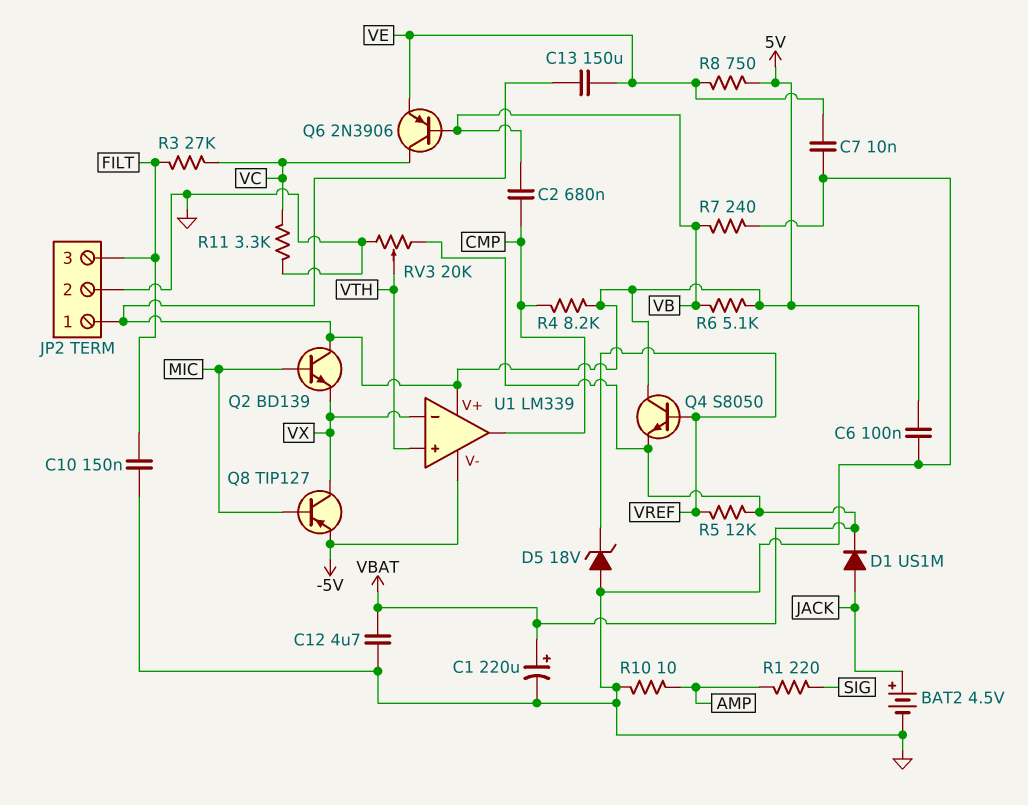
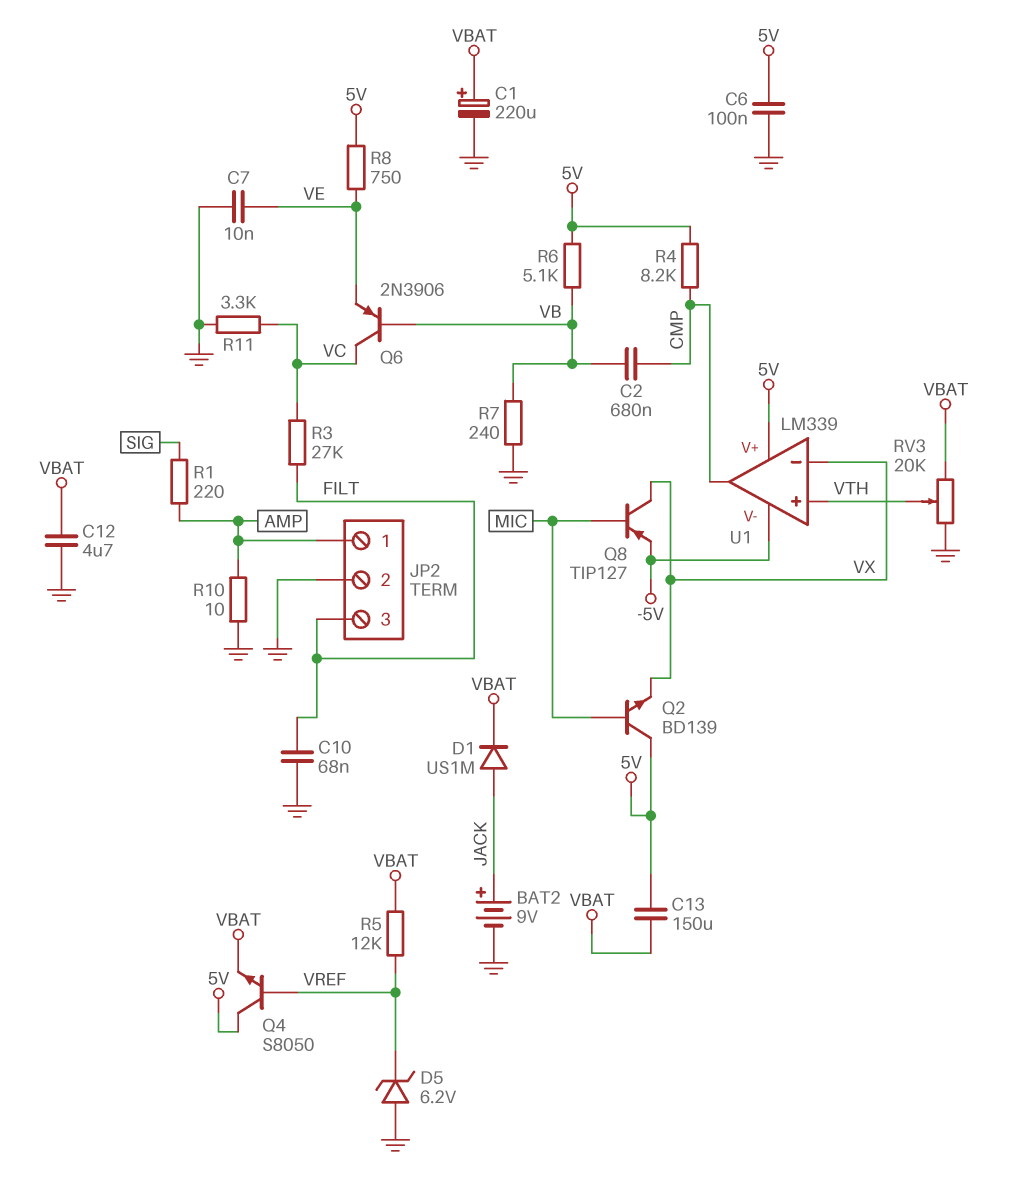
BAT2: 4.5V (plus JACK, minus GND) -> 9V (plus JACK, minus GND)
C10: 150nF (FILT, GND) -> 68nF (FILT, GND)
C13: 150uF (5V, VE) -> 150uF (5V, VBAT)
D5: zener 18V (A GND, K VREF) -> zener 6.2V (A GND, K VREF)
JP2 pin 1: 5V -> AMP

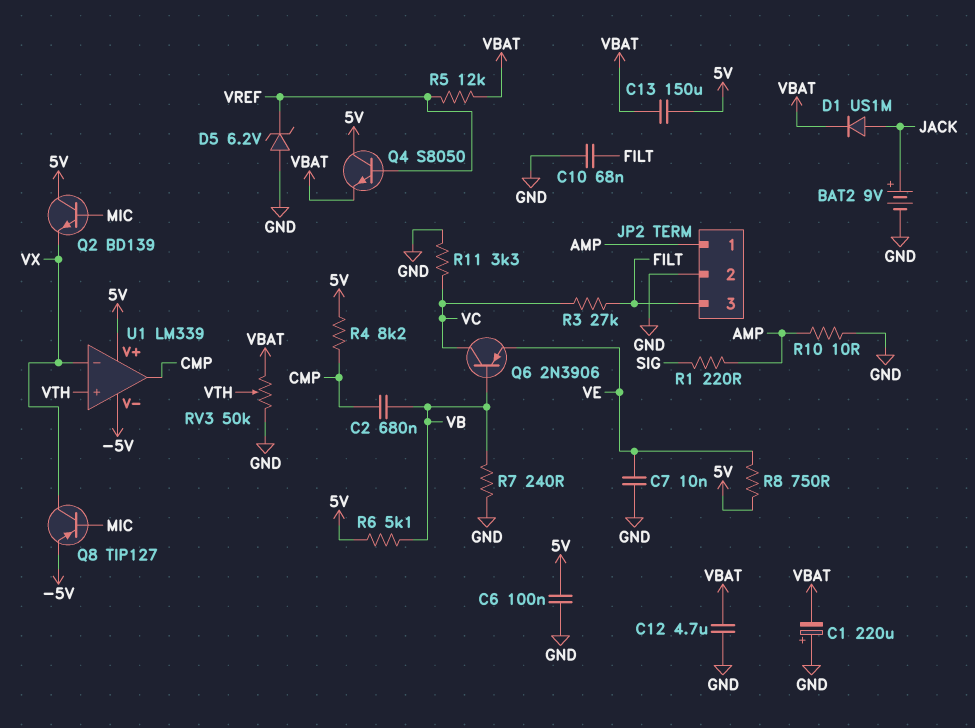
C1: 220uF (plus VBAT, minus GND) -> 220uF (plus GND, minus VBAT)
RV3: 20k (GND, VBAT, wiper VTH) -> 50k (GND, VBAT, wiper VTH)

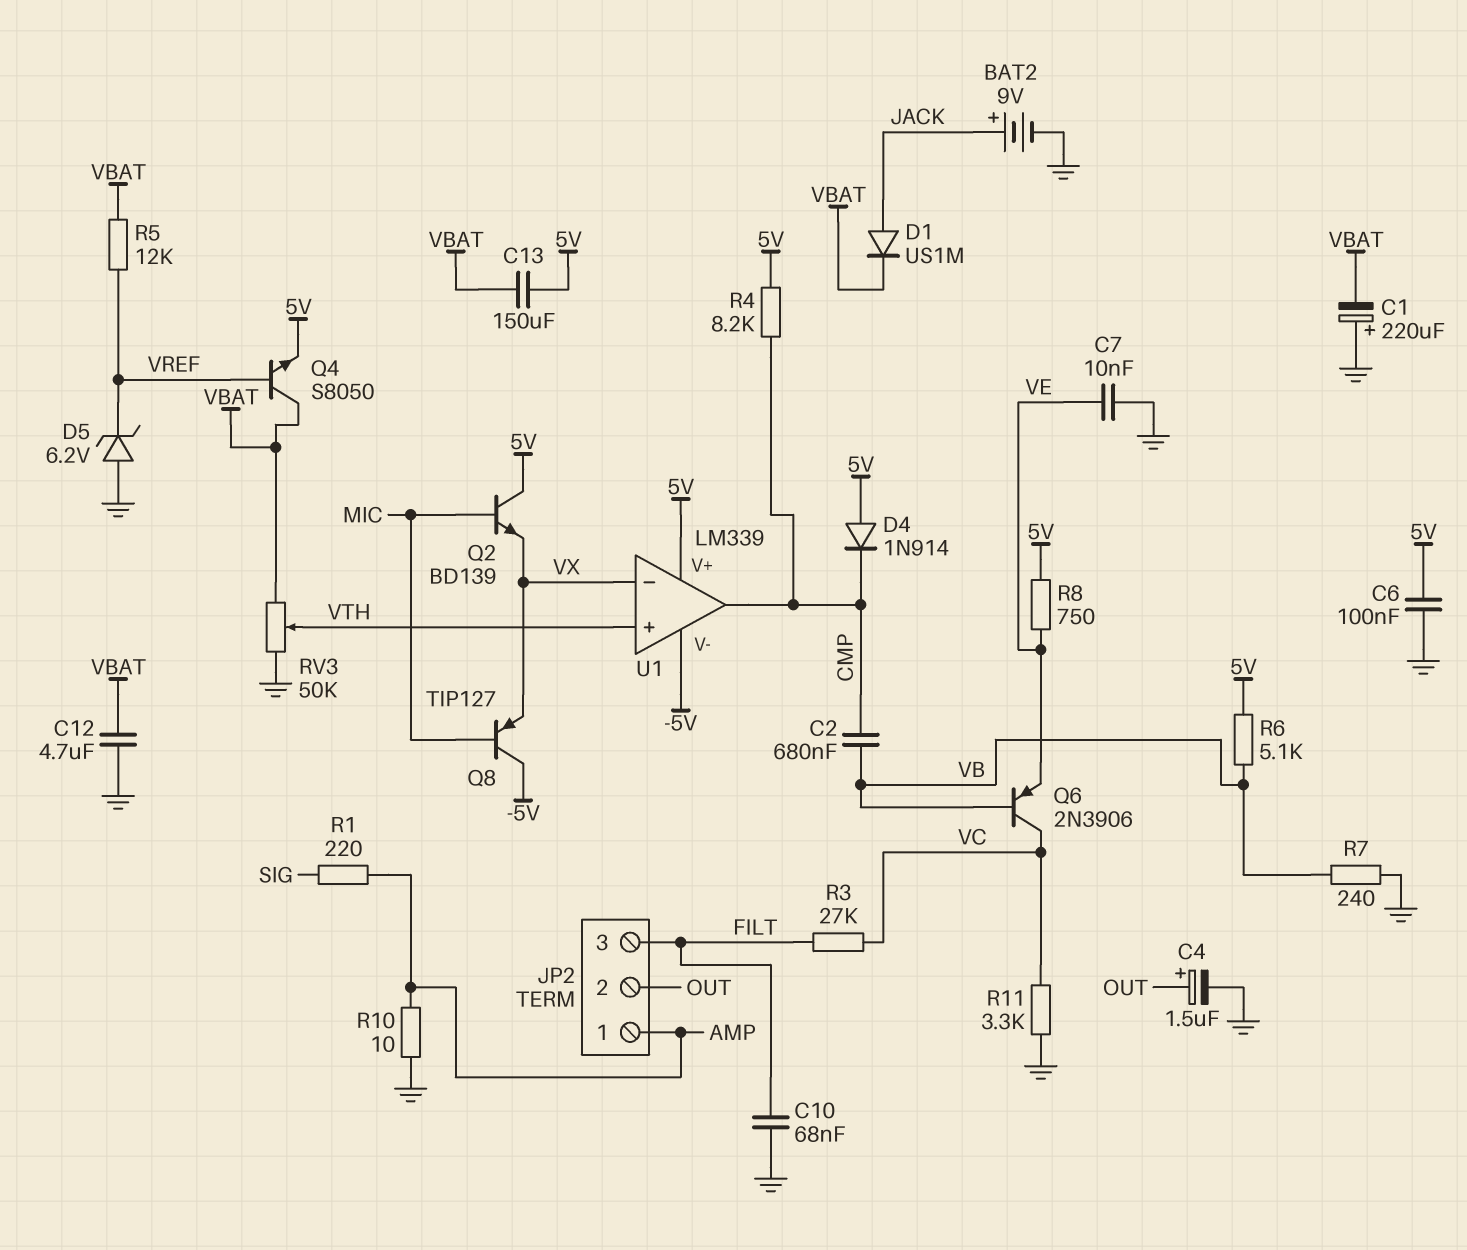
C4: none -> 1.5uF (plus OUT, minus GND)
D4: none -> diode 1N914 (A 5V, K CMP)
JP2 pin 2: GND -> OUT
Q4: NPN S8050 (B VREF, C 5V, E VBAT) -> NPN S8050 (B VREF, C VBAT, E 5V)
Q8: PNP TIP127 (B MIC, C VX, E -5V) -> PNP TIP127 (B MIC, C -5V, E VX)

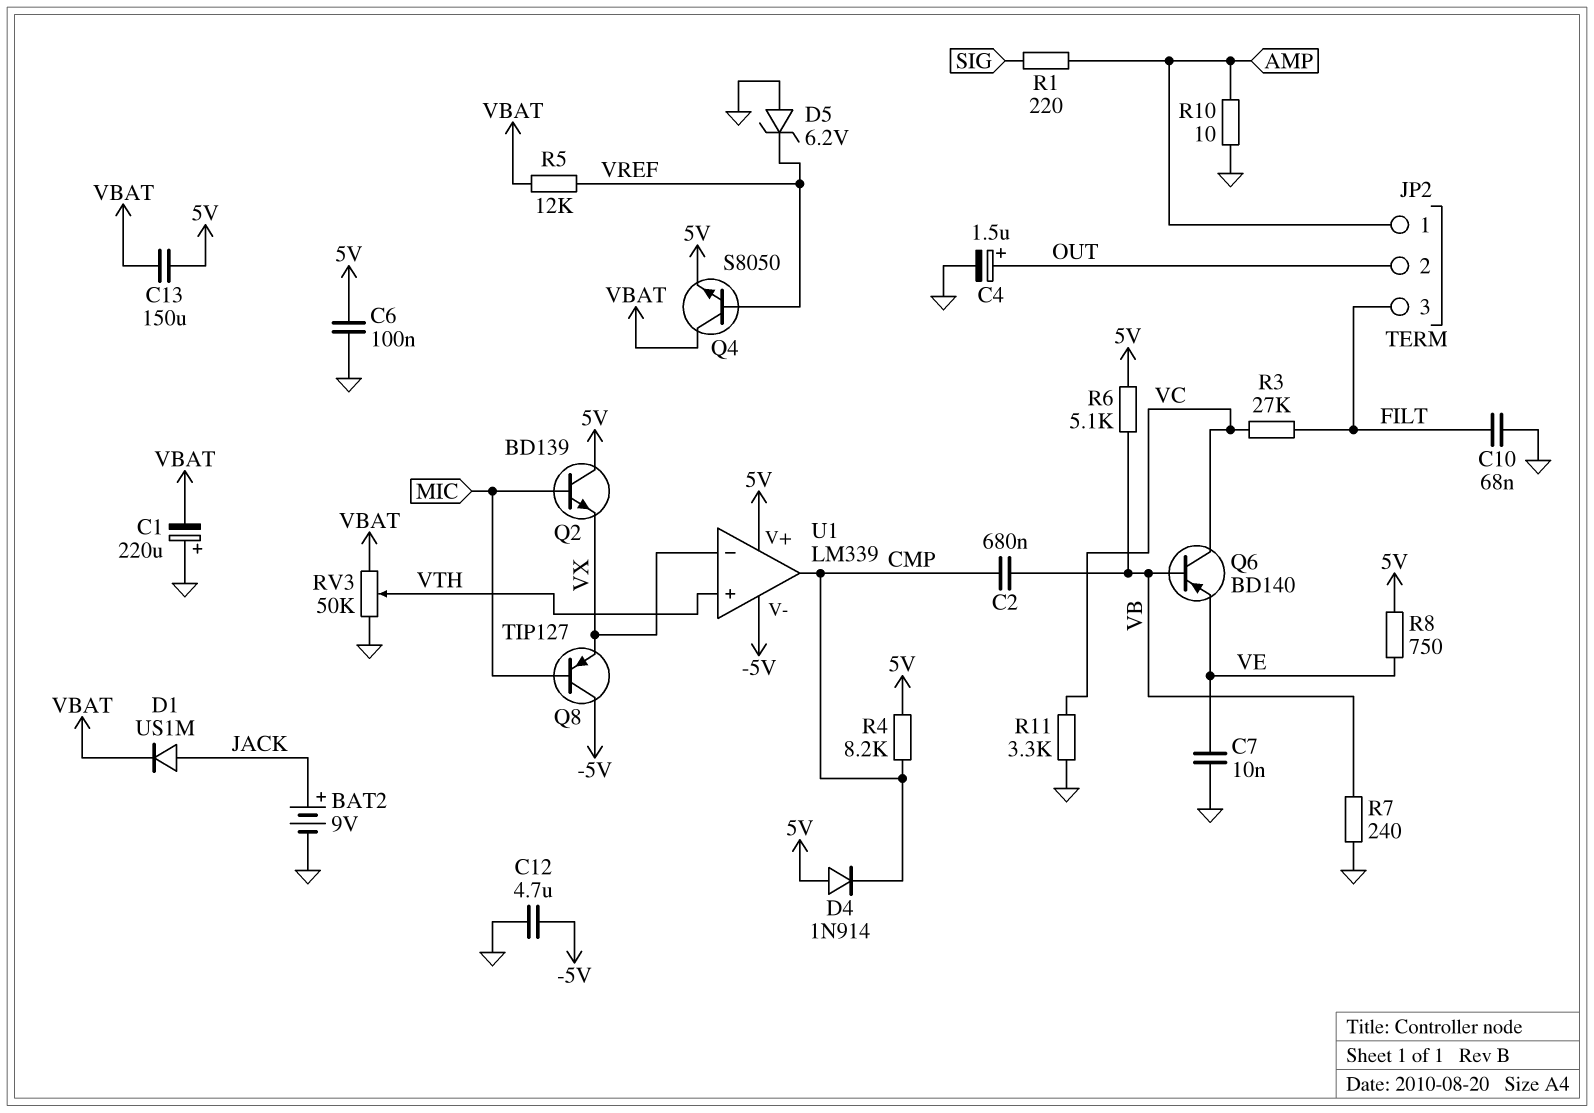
C12: 4.7uF (GND, VBAT) -> 4.7uF (-5V, GND)
Q6: PNP 2N3906 (B VB, C VC, E VE) -> PNP BD140 (B VB, C VC, E VE)

